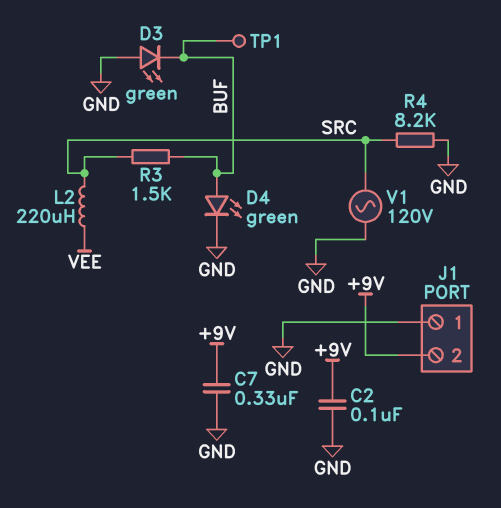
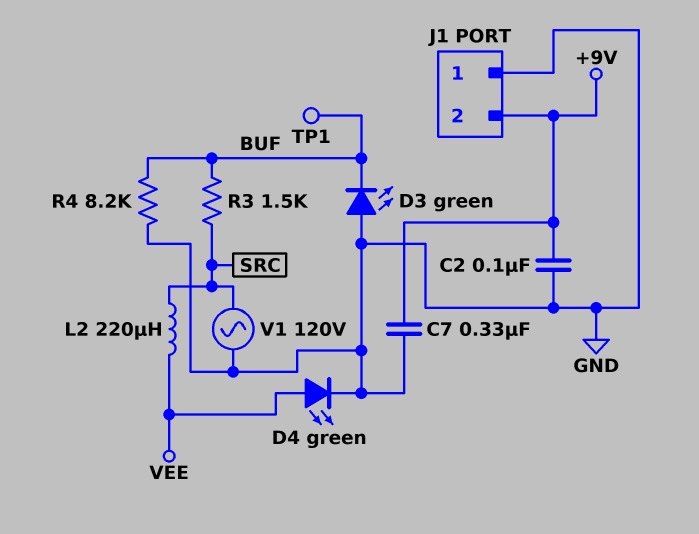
D4: LED green (A BUF, K GND) -> LED green (A VEE, K GND)
R4: 8.2k (GND, SRC) -> 8.2k (BUF, GND)

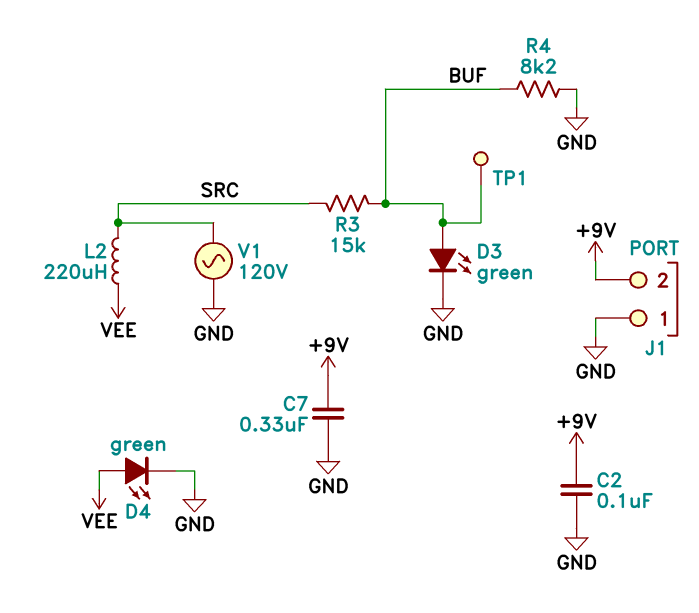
D3: LED green (A GND, K BUF) -> LED green (A BUF, K GND)
R3: 1.5k (BUF, SRC) -> 15k (BUF, SRC)

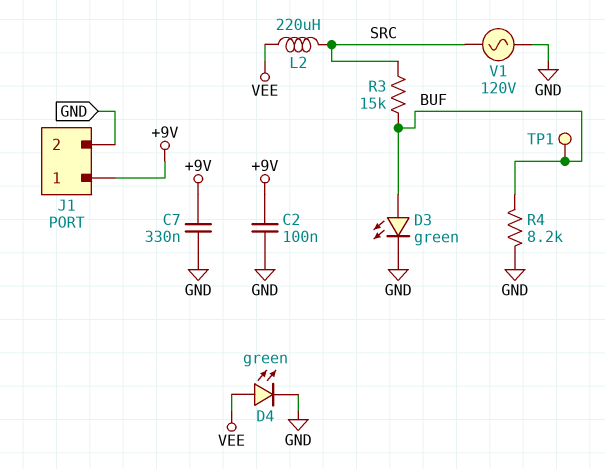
J1 pin 1: GND -> +9V
J1 pin 2: +9V -> GND

